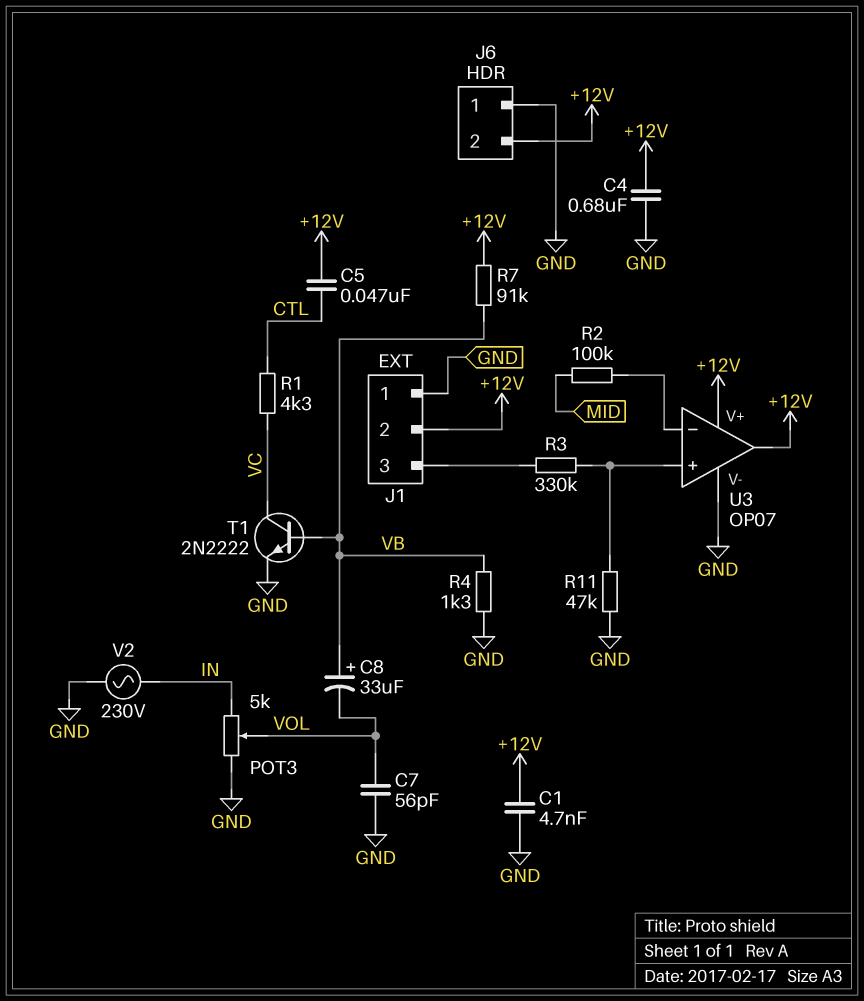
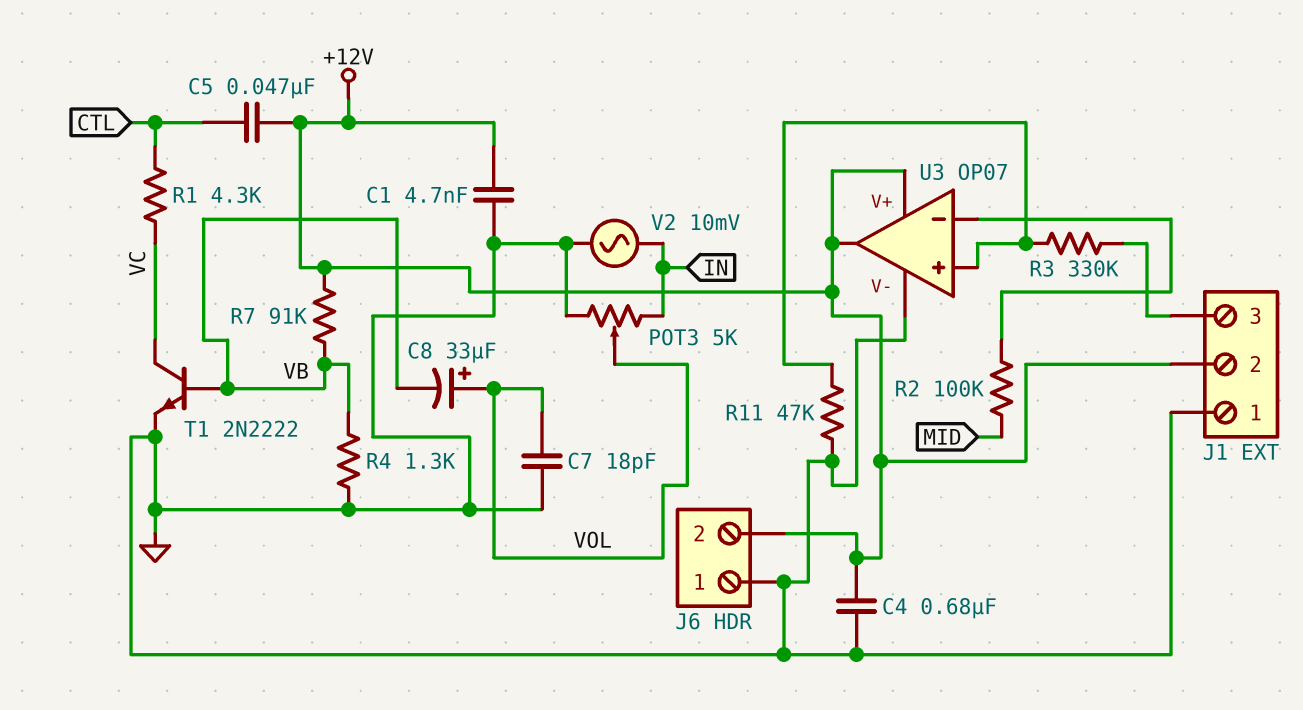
C7: 56pF (GND, VOL) -> 18pF (GND, VOL)
C8: 33uF (plus VB, minus VOL) -> 33uF (plus VOL, minus VB)
V2: AC 230V (GND, IN) -> AC 10mV (GND, IN)

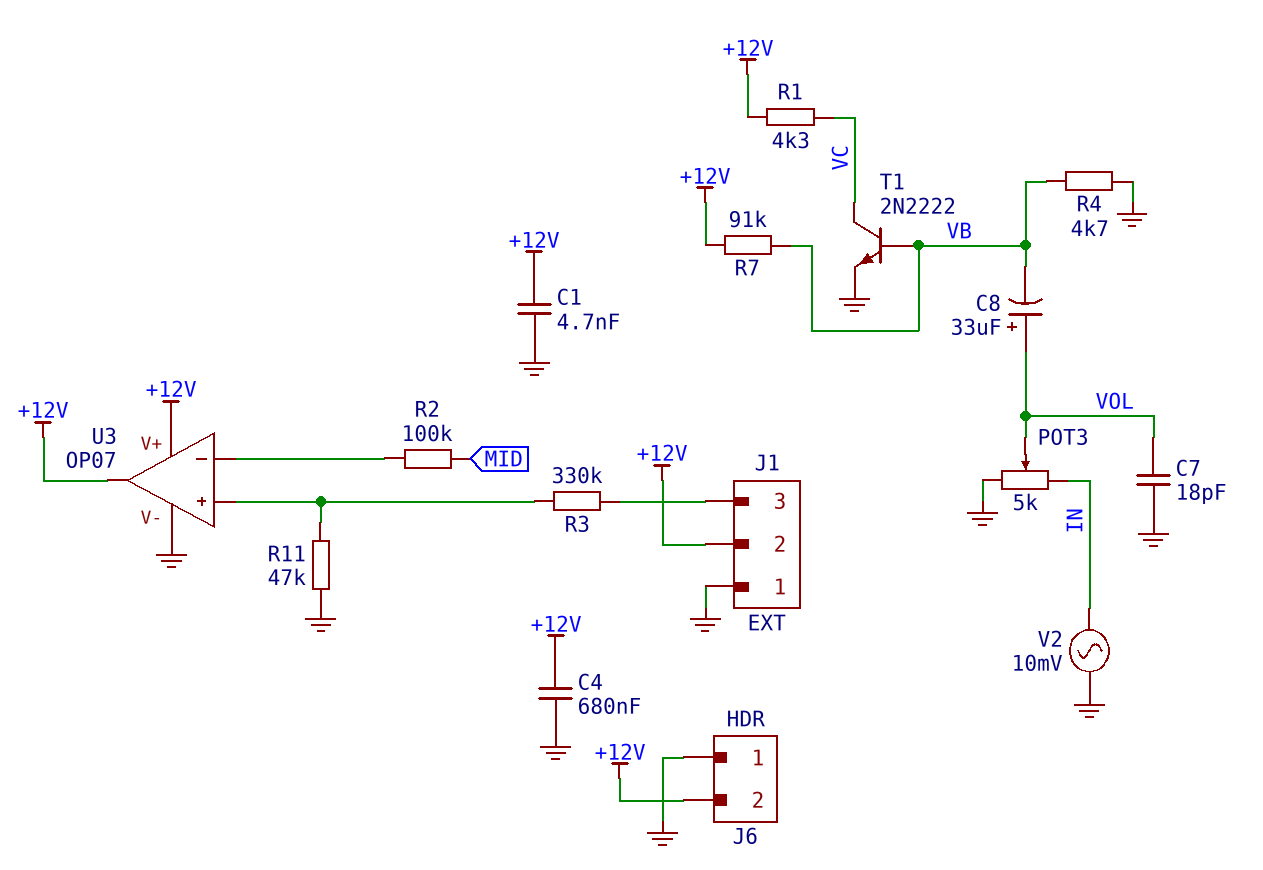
C5: 47nF (+12V, CTL) -> none
R1: 4.3k (CTL, VC) -> 4.3k (+12V, VC)
R4: 1.3k (GND, VB) -> 4.7k (GND, VB)

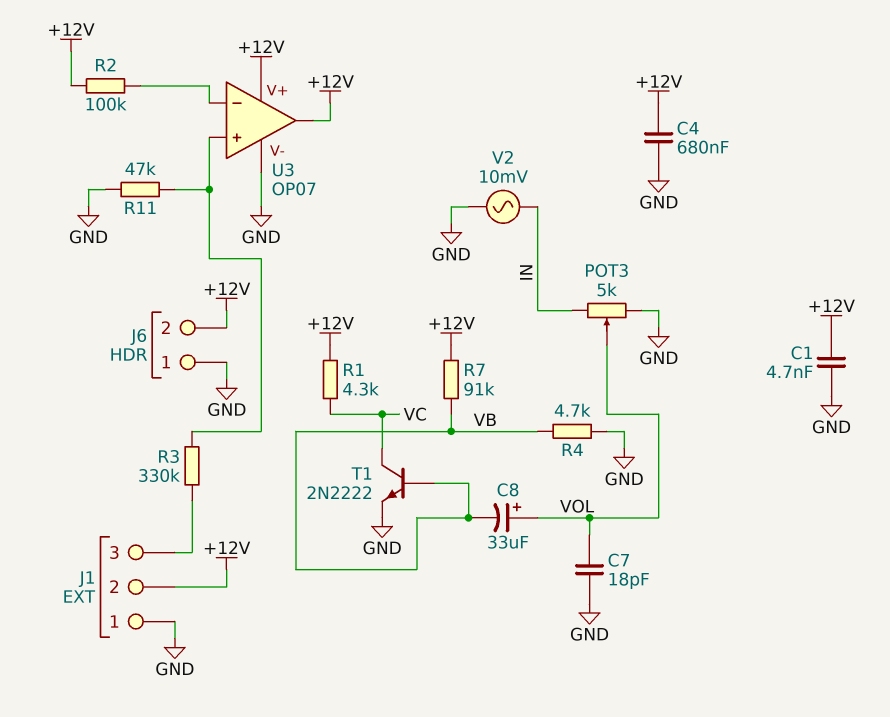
R2: 100k (MID, U3/in-) -> 100k (+12V, U3/in-)

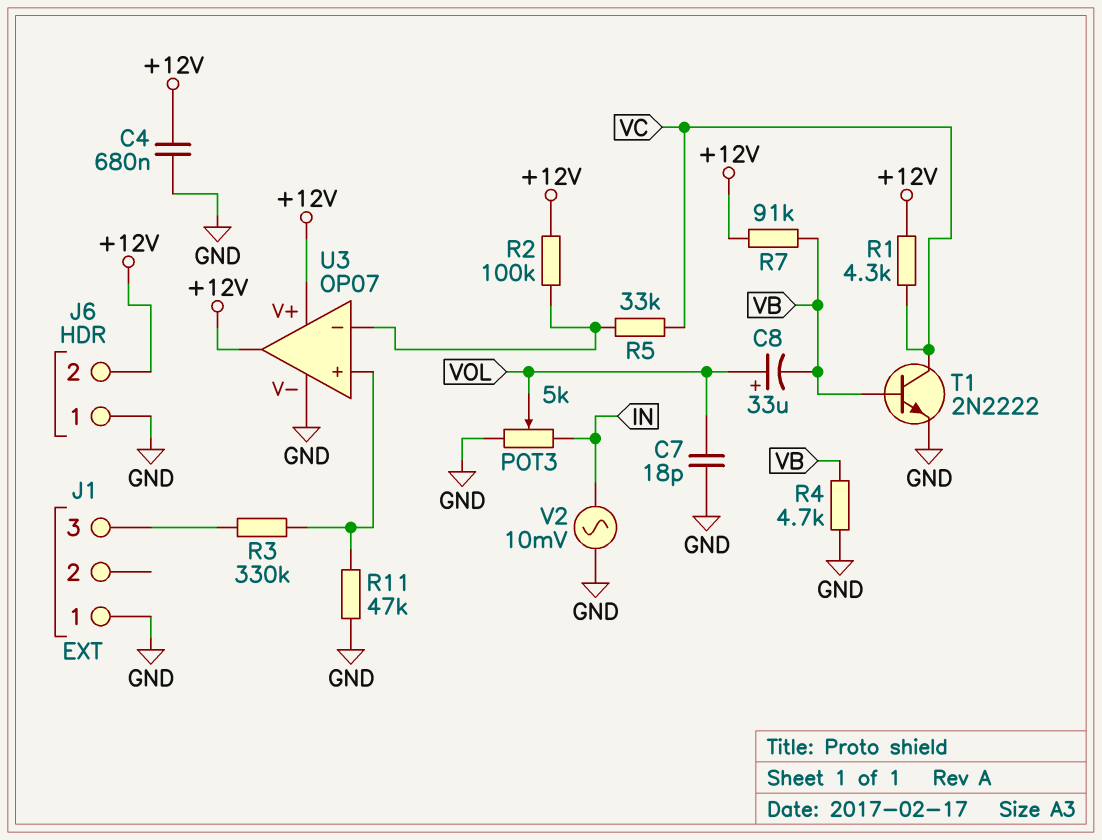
C1: 4.7nF (+12V, GND) -> none
J1 pin 2: +12V -> none
R5: none -> 33k (U3/in-, VC)

